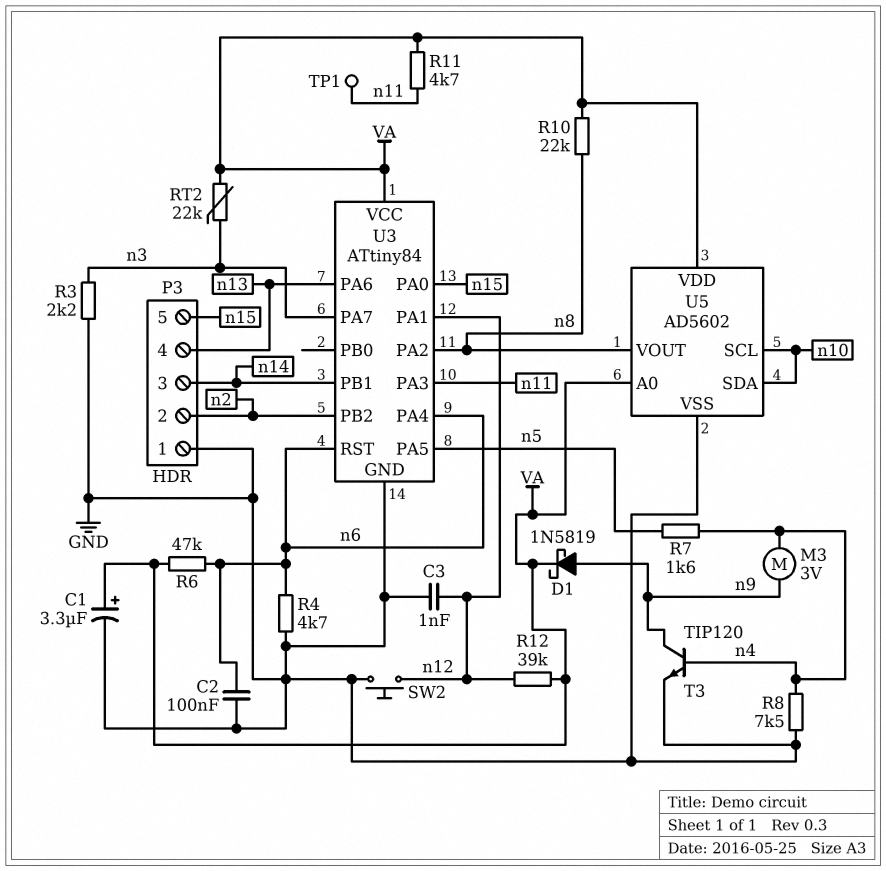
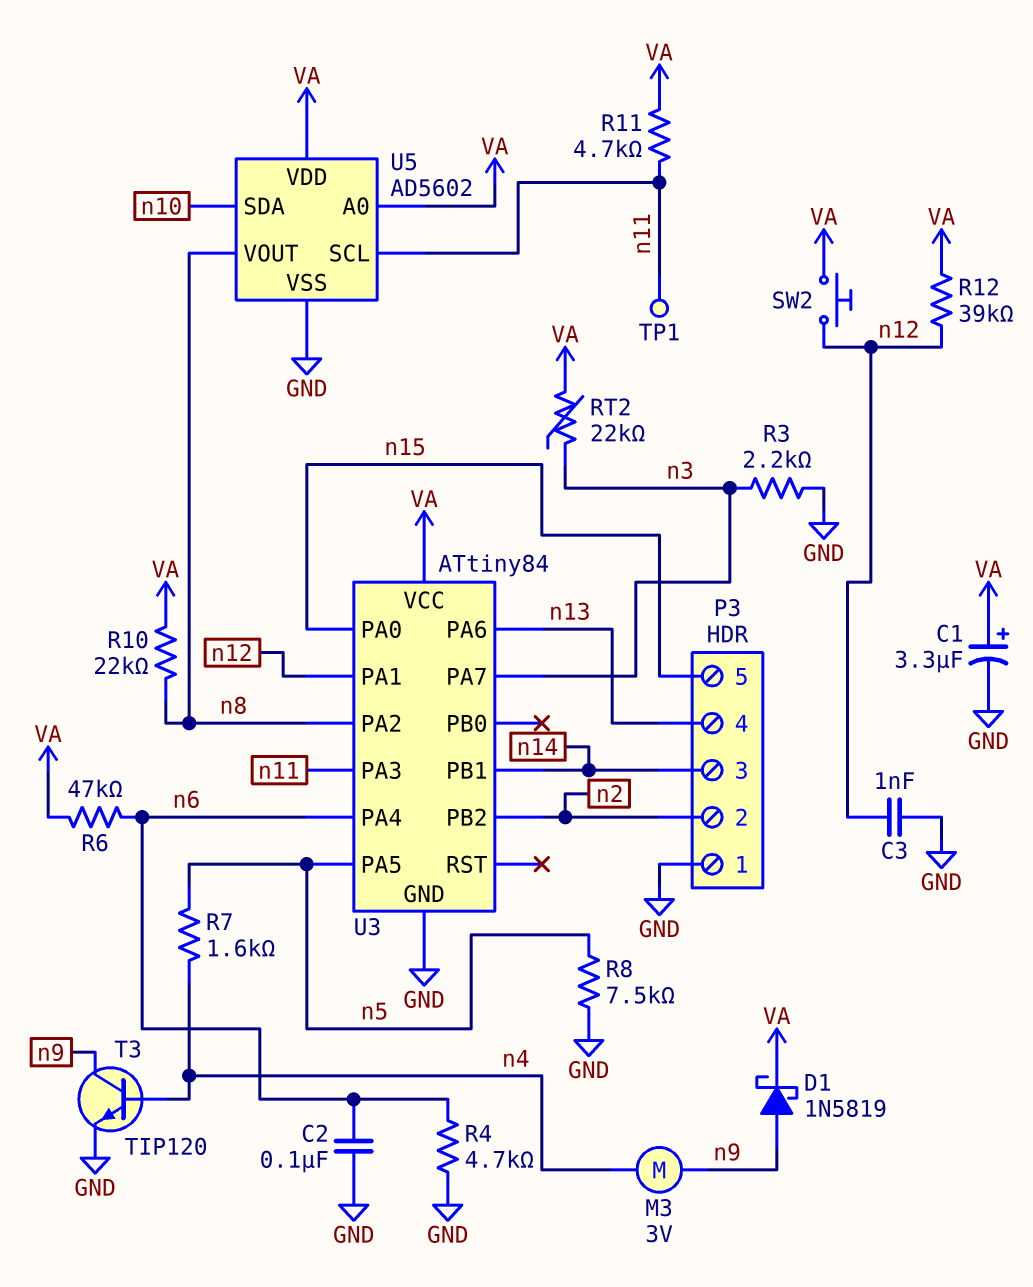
R8: 7.5k (GND, n4) -> 7.5k (GND, n5)
SW2: button (GND, n12) -> button (VA, n12)
U3 pin RST: n6 -> none
U5 pin SCL: n10 -> n11

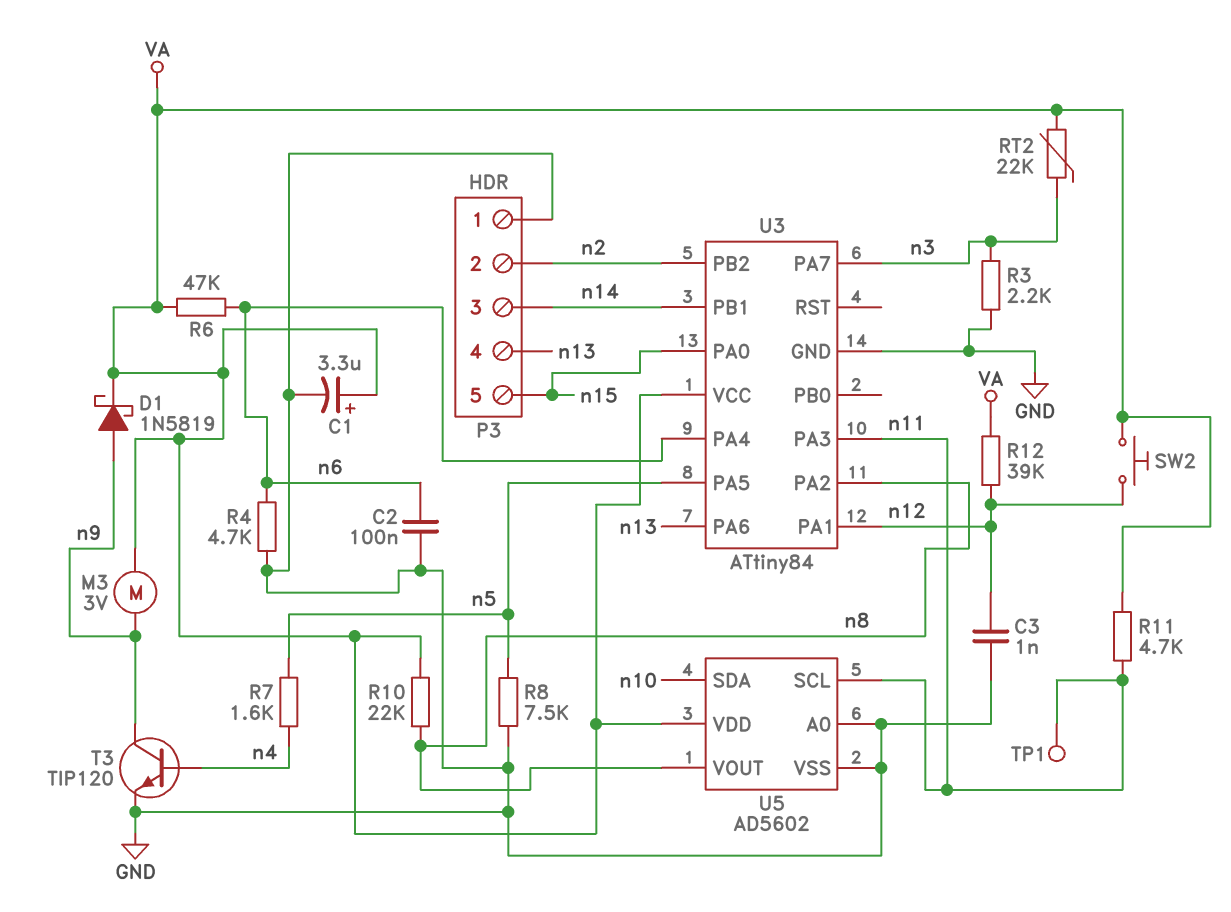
M3: motor 3V (n4, n9) -> motor 3V (VA, n9)
U5 pin A0: VA -> GND

